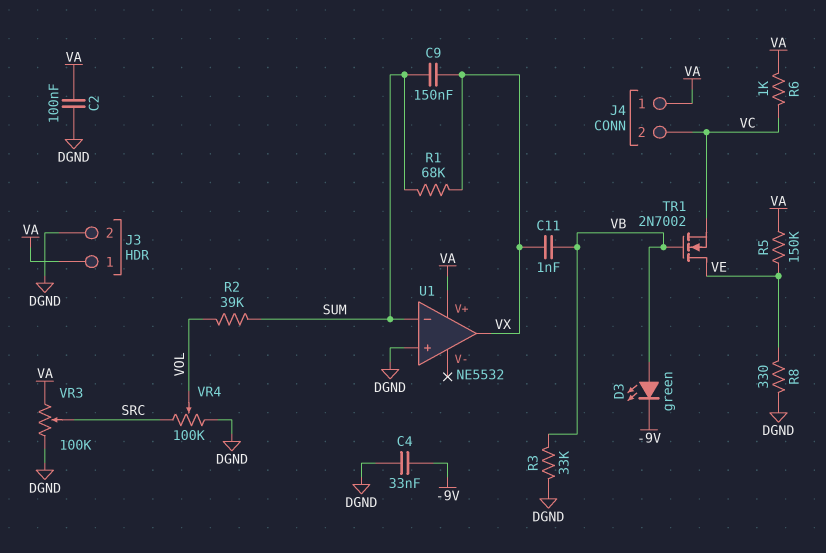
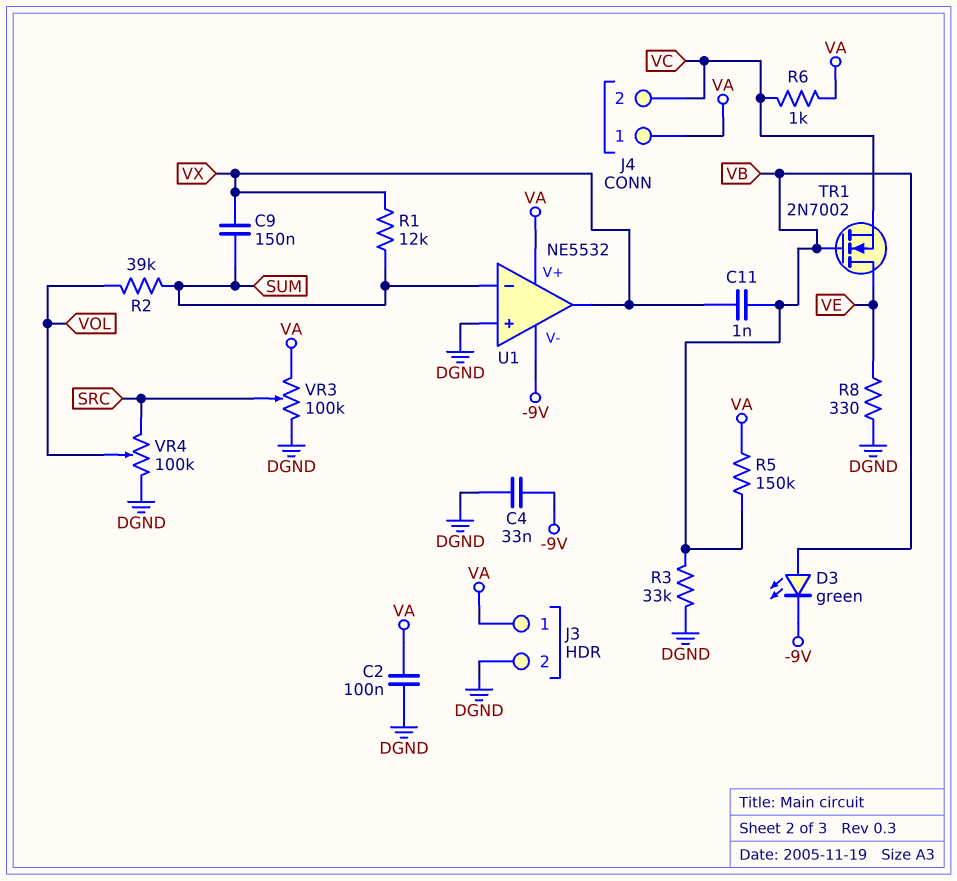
R1: 68k (SUM, VX) -> 12k (SUM, VX)
R5: 150k (VA, VE) -> 150k (VA, VB)
U1 pin V-: none -> -9V

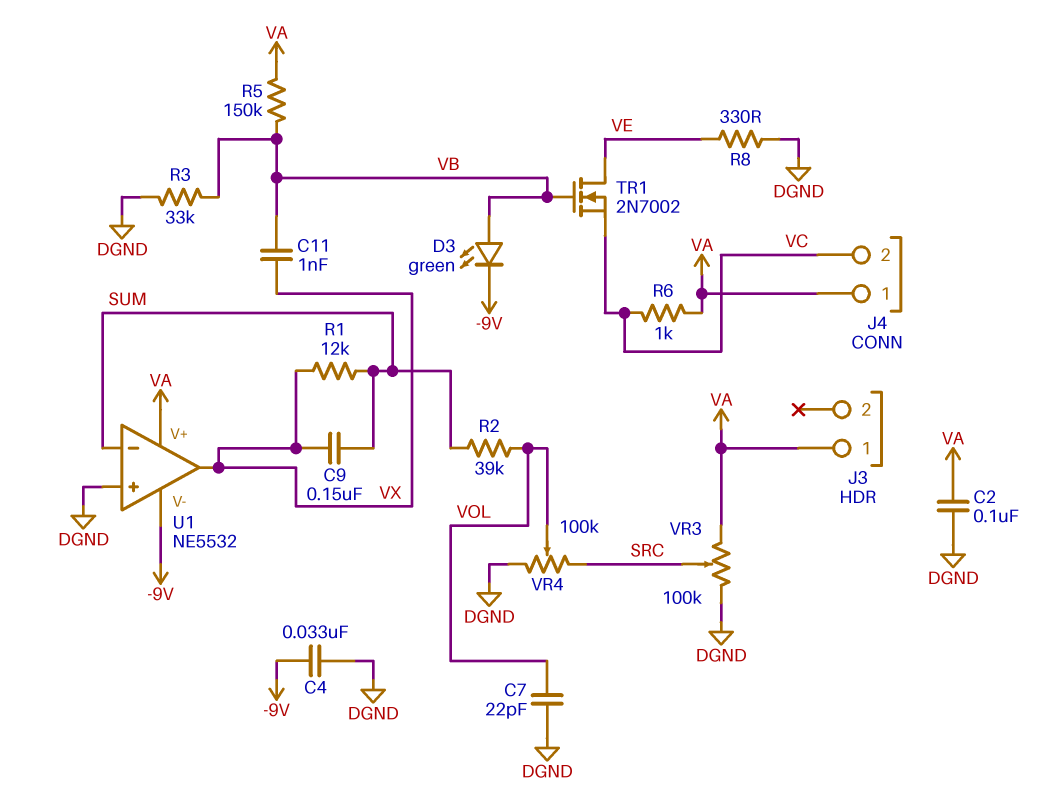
C7: none -> 22pF (DGND, VOL)
J3 pin 2: DGND -> none

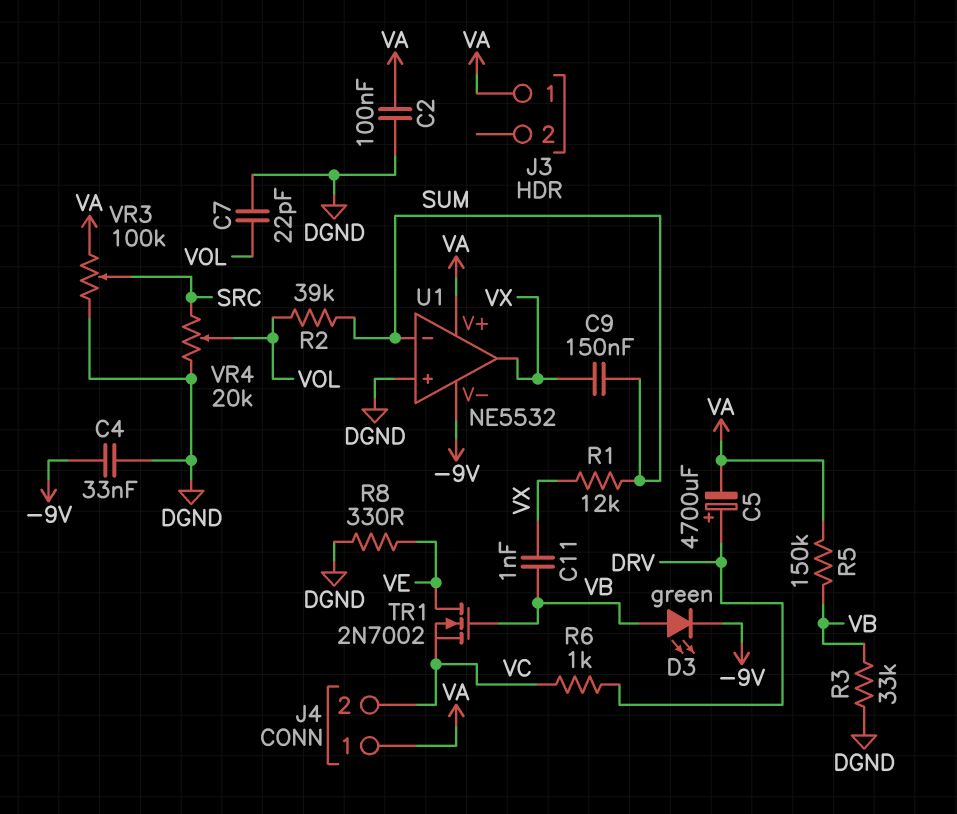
C5: none -> 4700uF (plus DRV, minus VA)
R6: 1k (VA, VC) -> 1k (DRV, VC)
VR4: 100k (DGND, SRC, wiper VOL) -> 20k (DGND, SRC, wiper VOL)

